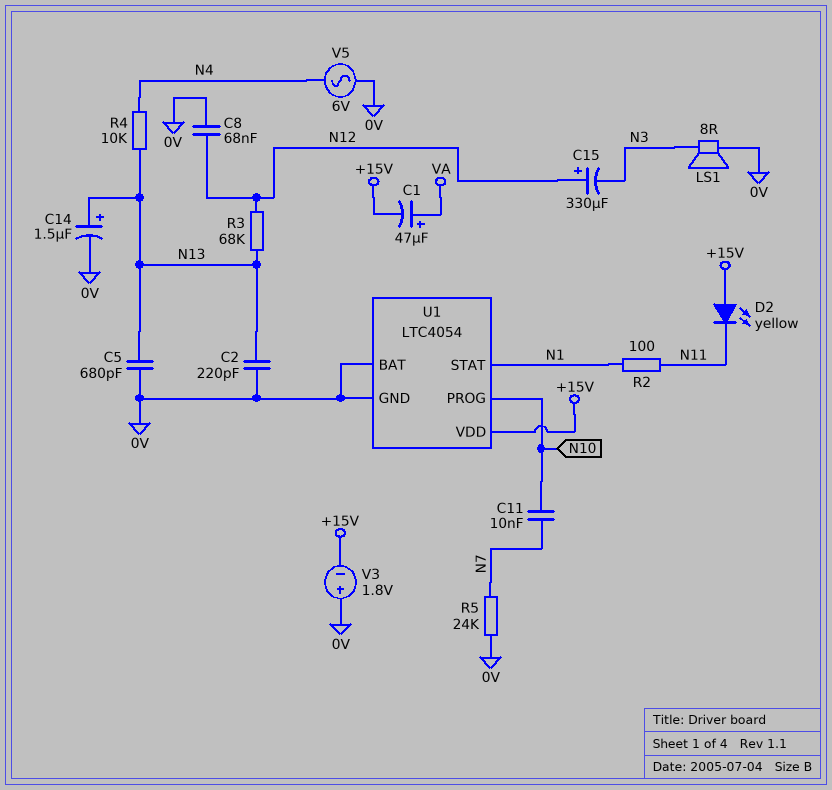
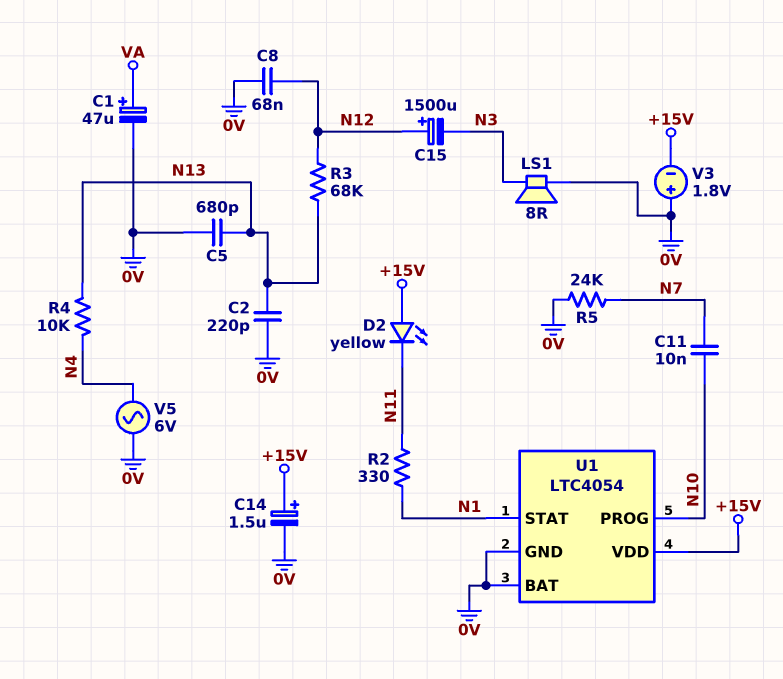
C1: 47uF (plus VA, minus +15V) -> 47uF (plus VA, minus 0V)
C14: 1.5uF (plus N13, minus 0V) -> 1.5uF (plus +15V, minus 0V)
C15: 330uF (plus N12, minus N3) -> 1500uF (plus N12, minus N3)
R2: 100 (N1, N11) -> 330 (N1, N11)

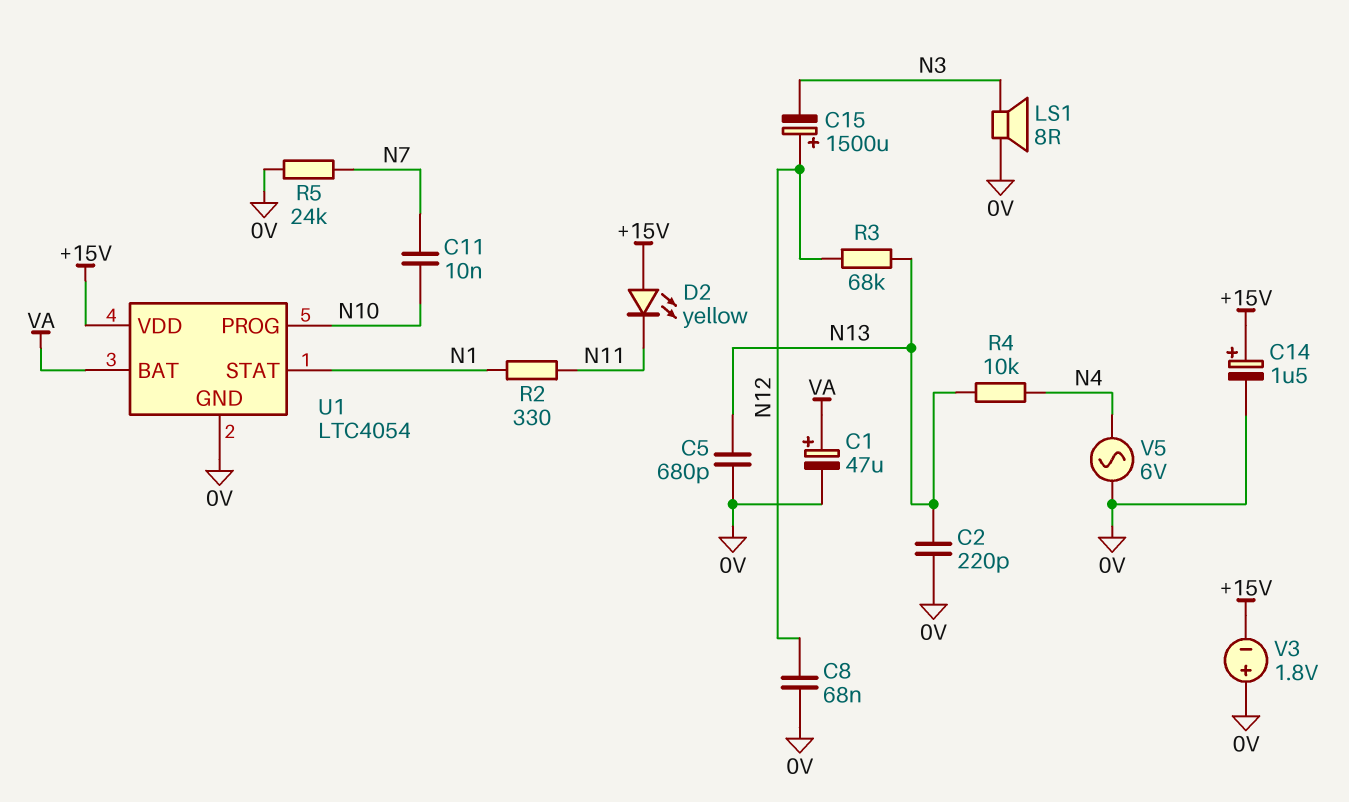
U1 pin BAT: 0V -> VA

